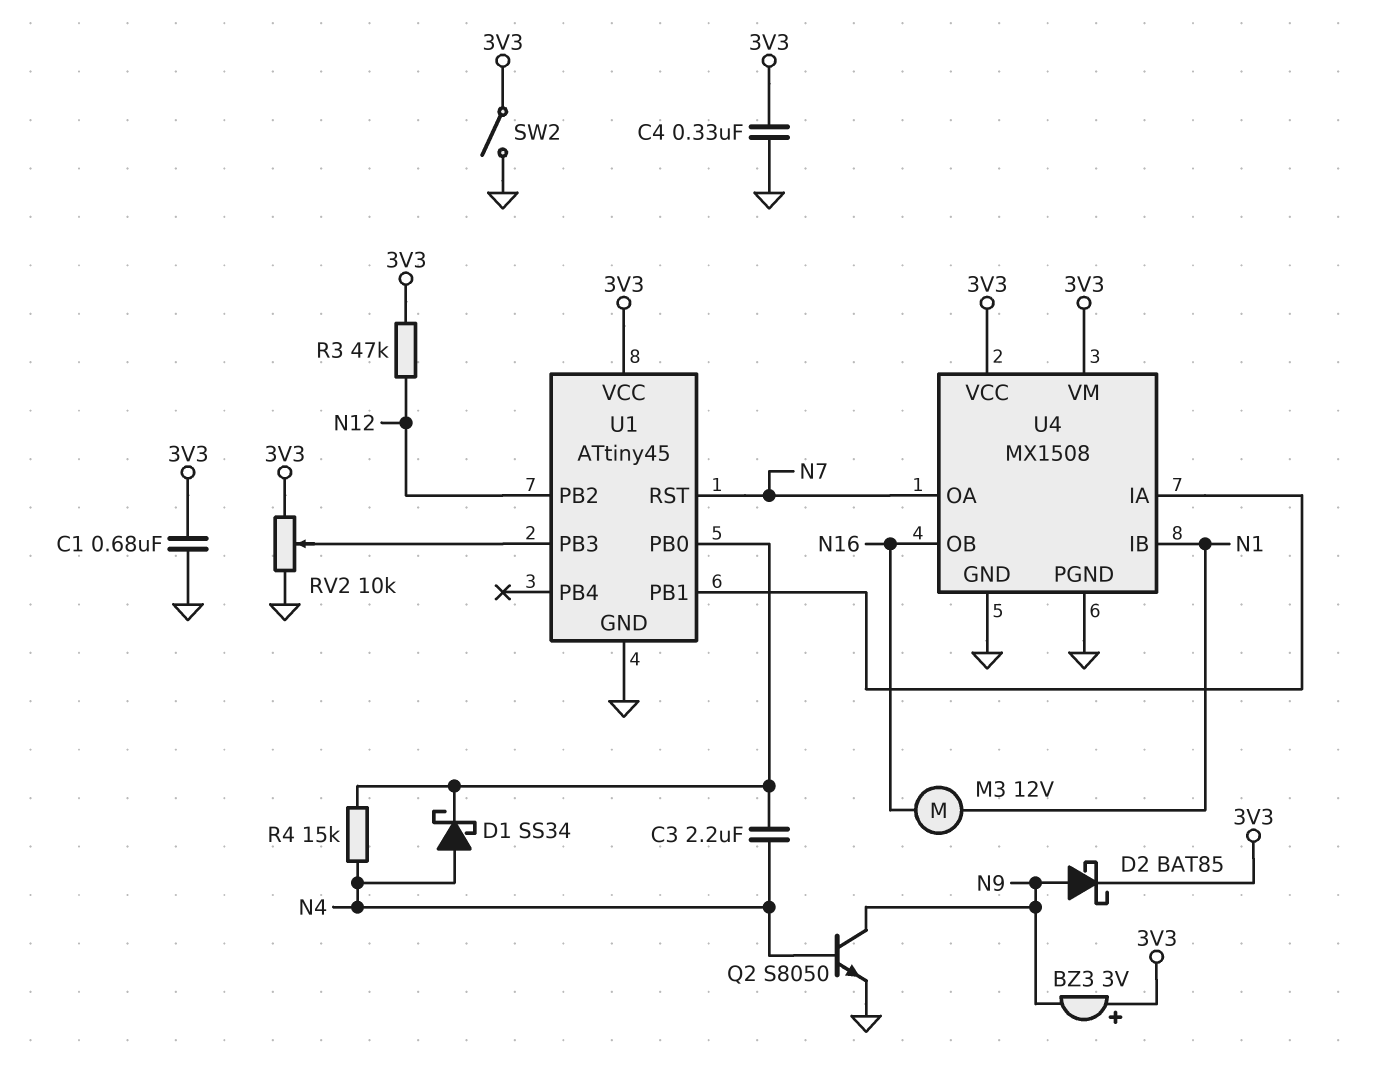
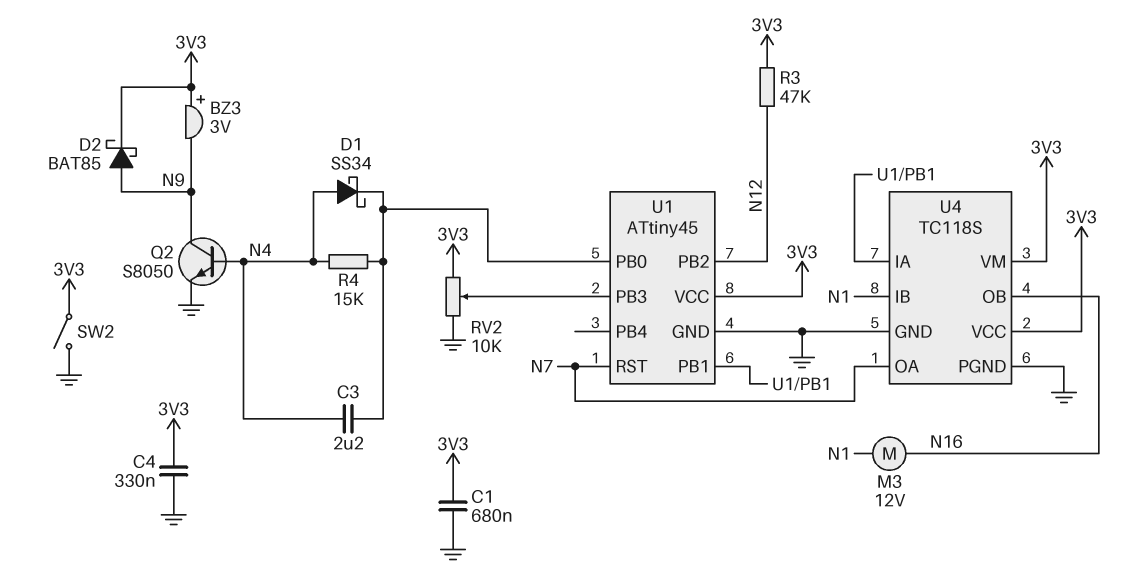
U4: MX1508 -> TC118S

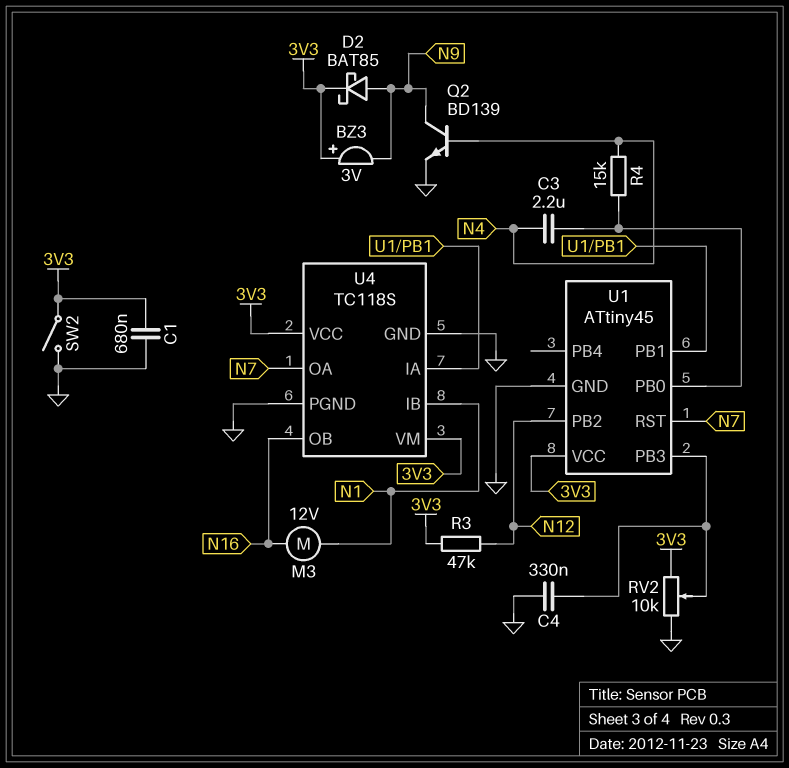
C4: 330nF (3V3, GND) -> 330nF (GND, U1/PB3)
D1: schottky SS34 (A N4, K U1/PB0) -> none
Q2: NPN S8050 (B N4, C N9, E GND) -> NPN BD139 (B N4, C N9, E GND)

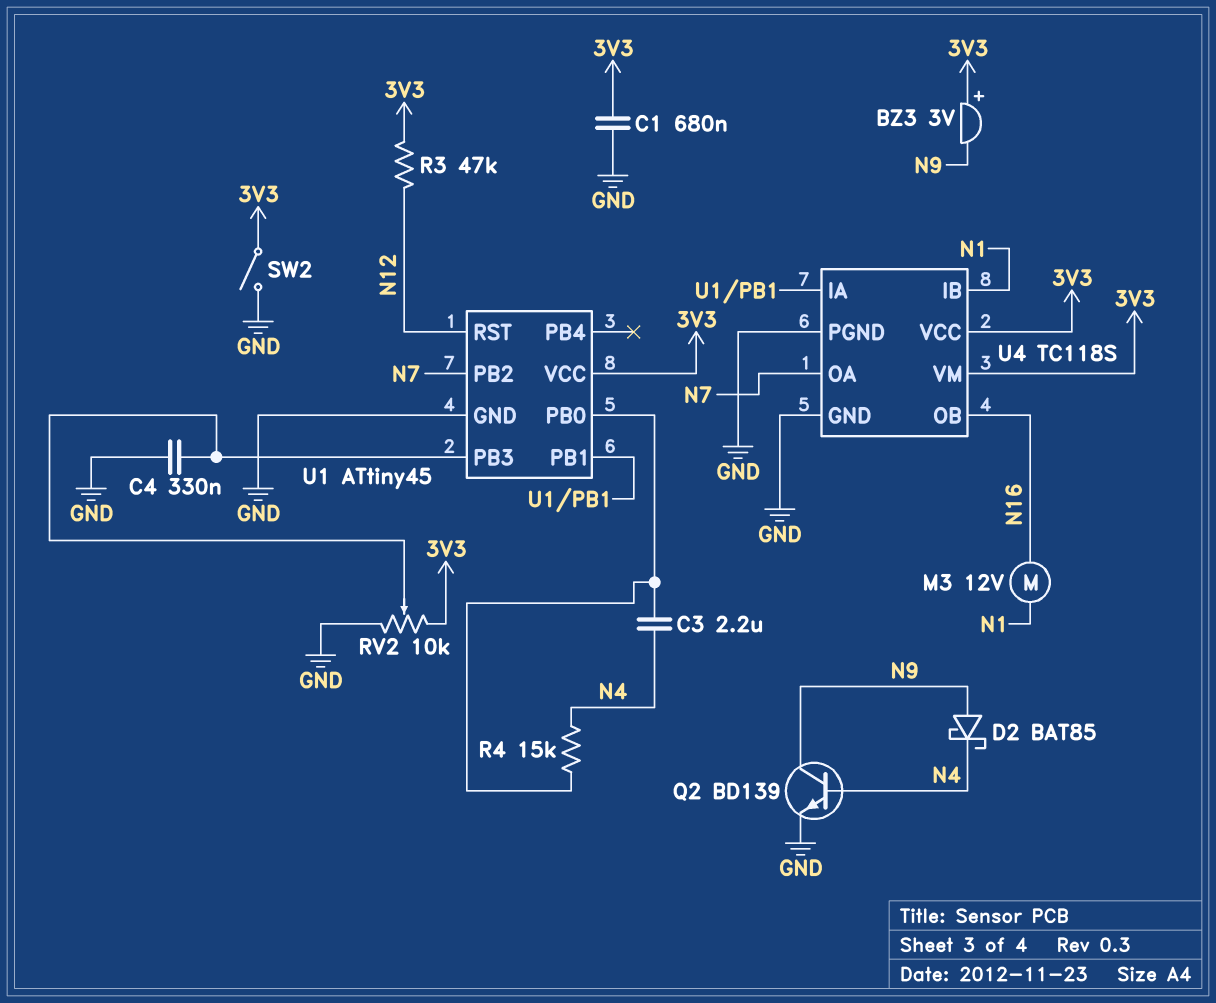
D2: schottky BAT85 (A N9, K 3V3) -> schottky BAT85 (A N9, K N4)
U1 pin PB2: N12 -> N7
U1 pin RST: N7 -> N12

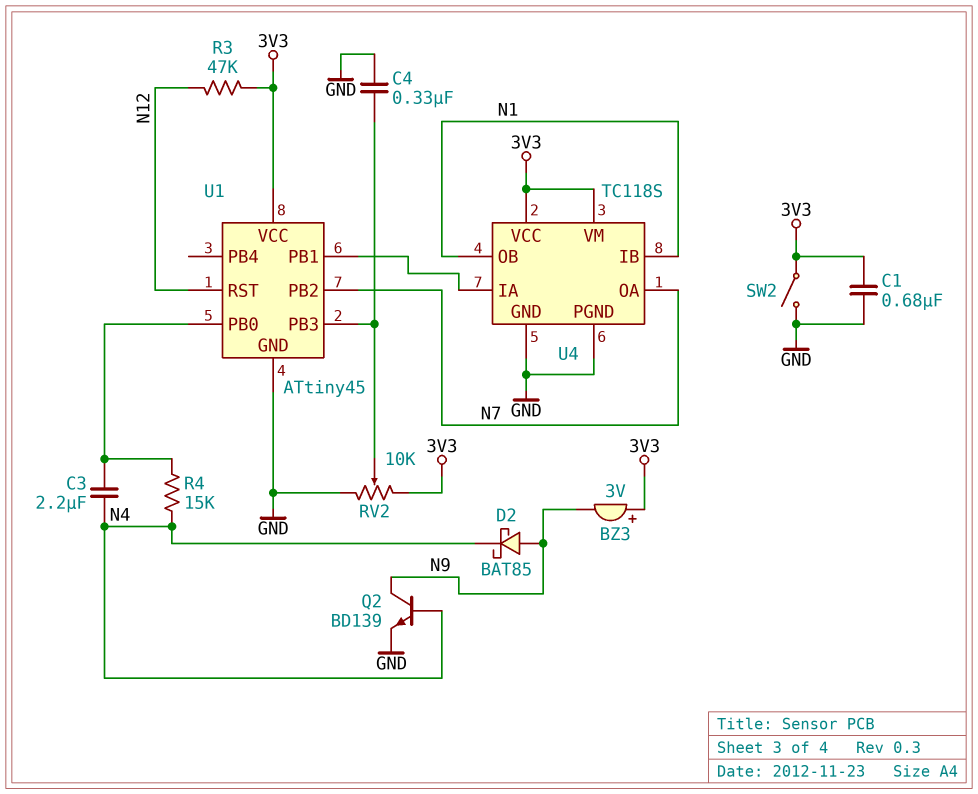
M3: motor 12V (N1, N16) -> none
U4 pin OB: N16 -> N1

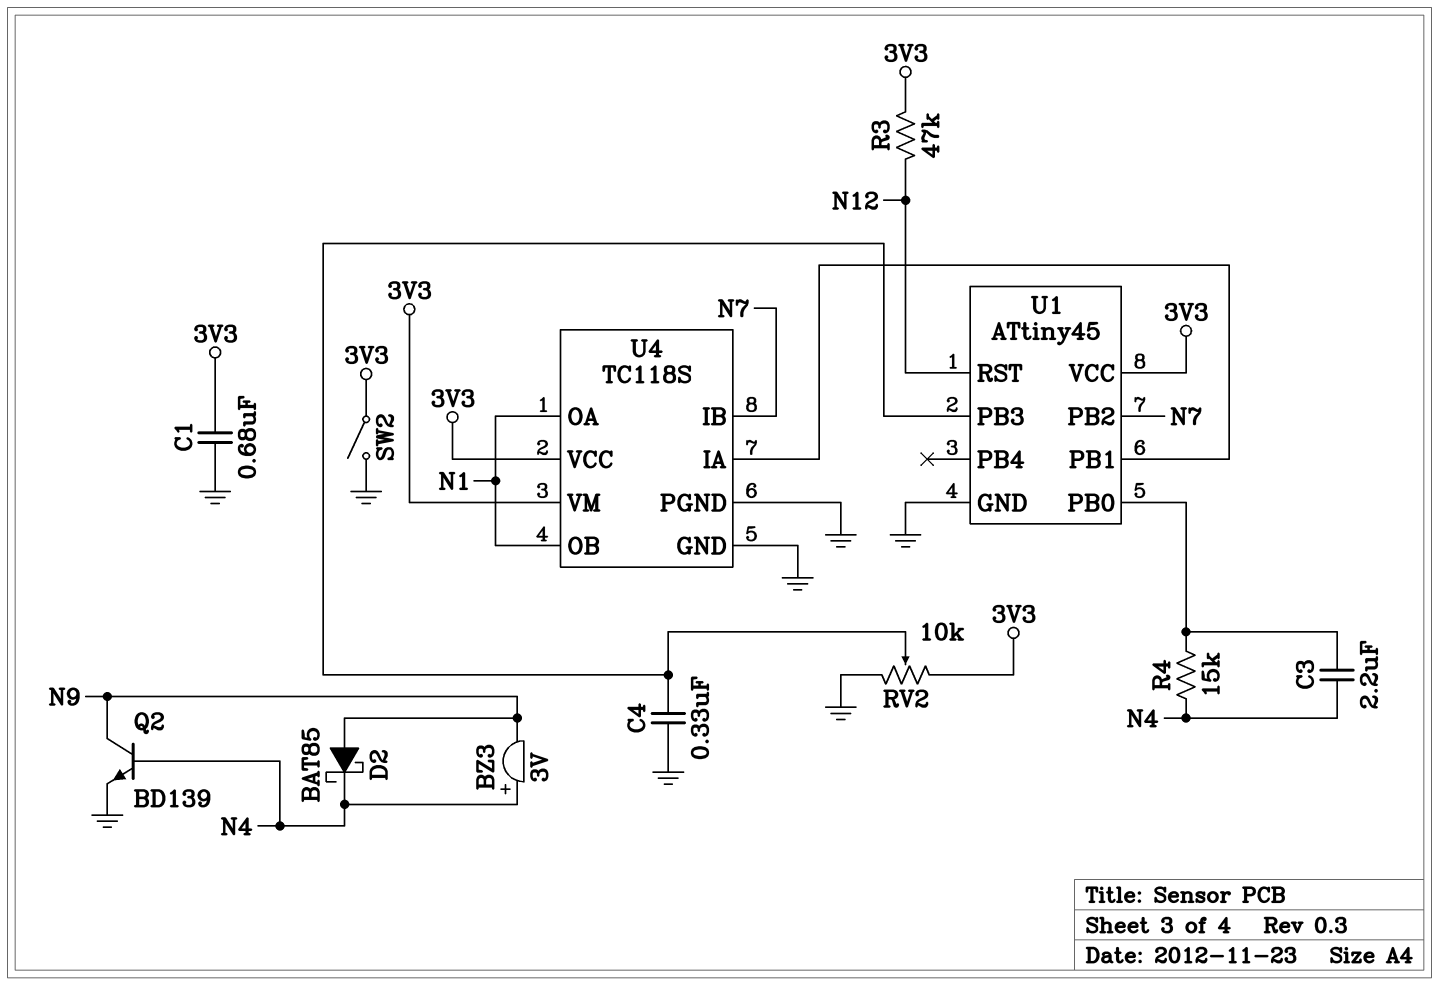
BZ3: buzzer 3V (plus 3V3, minus N9) -> buzzer 3V (plus N4, minus N9)
U4 pin IB: N1 -> N7
U4 pin OA: N7 -> N1

